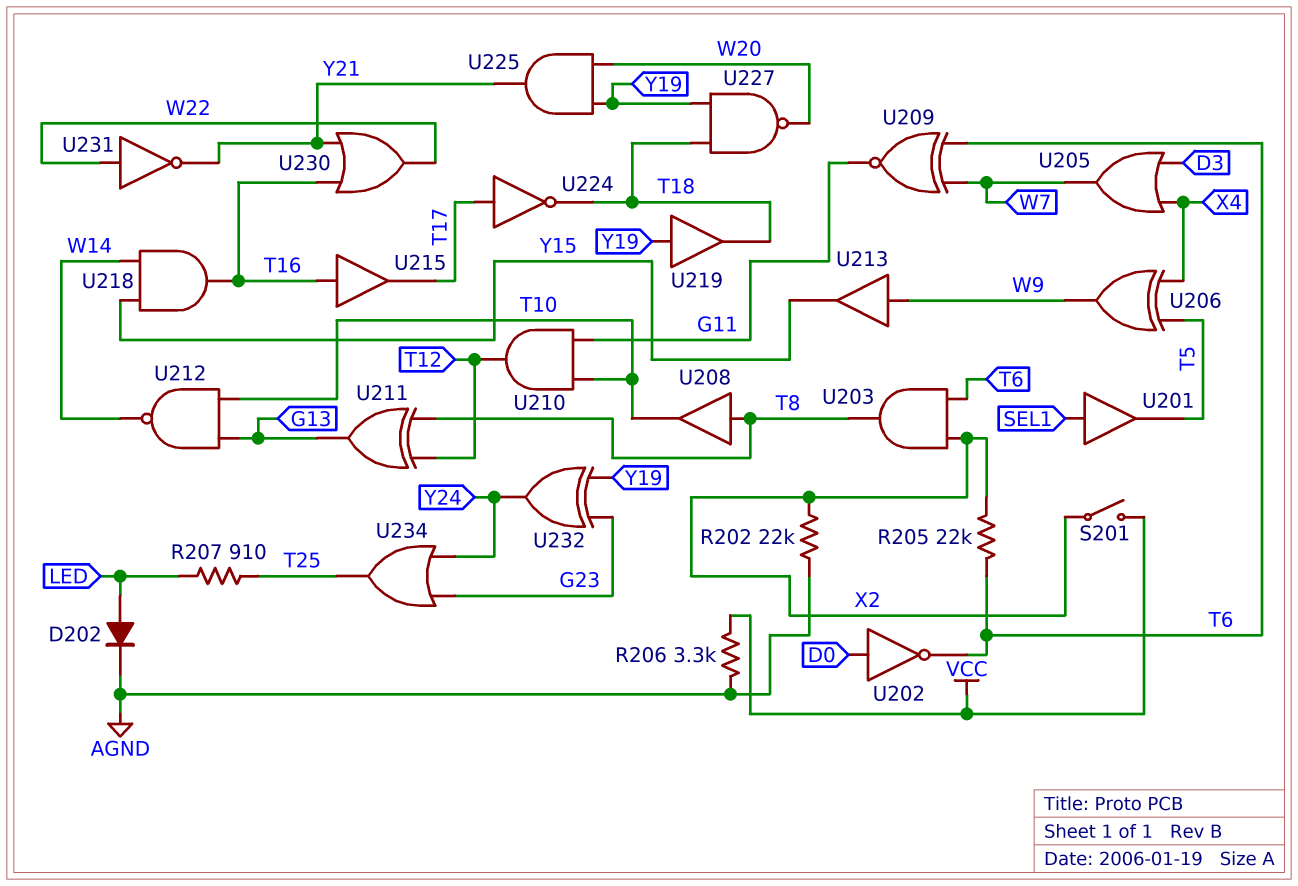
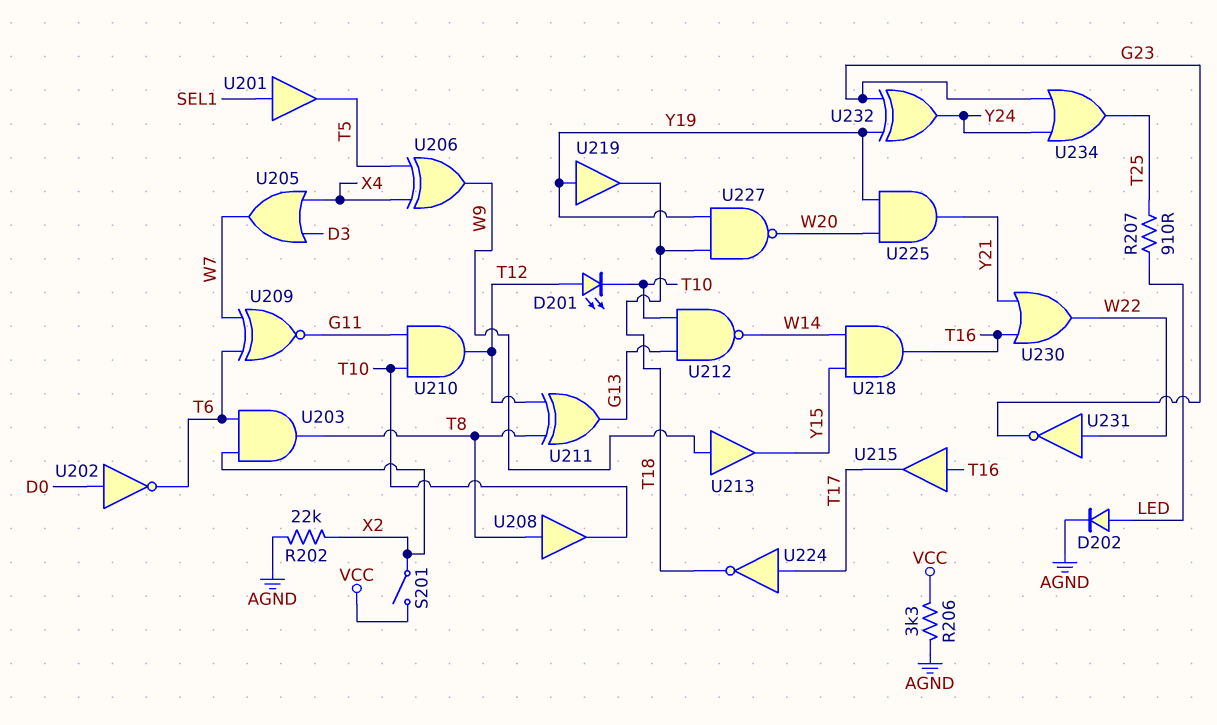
D201: none -> LED (A T12, K T10)
R205: 22k (T6, X2) -> none
U231: NOT (in W22, out Y21) -> NOT (in W22, out G23)

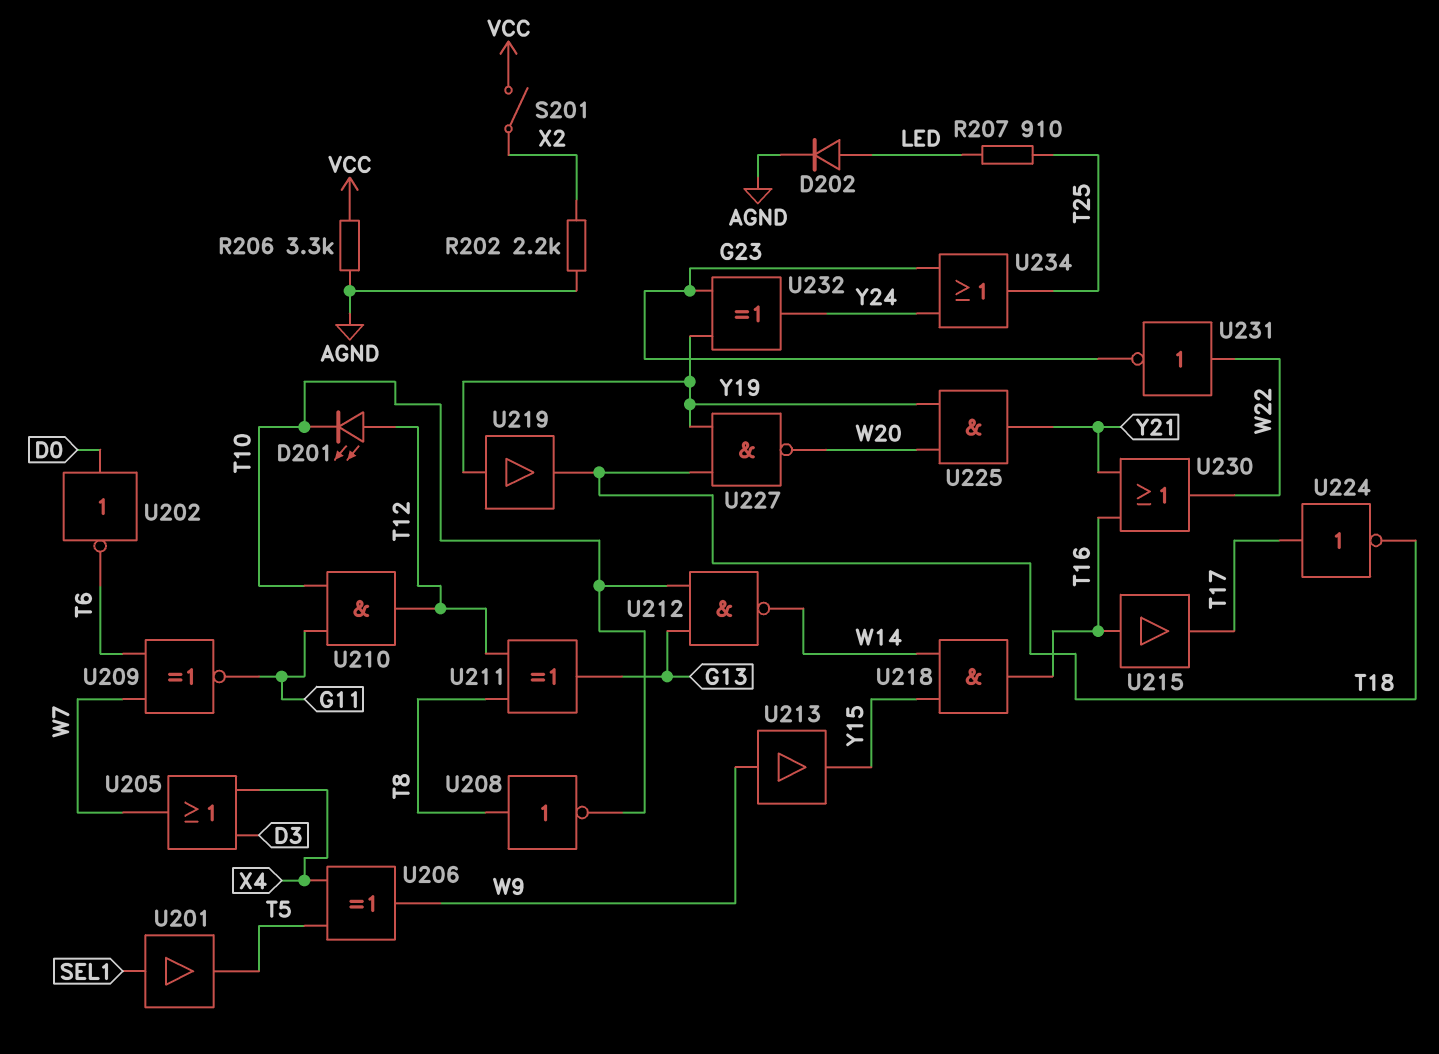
R202: 22k (AGND, X2) -> 2.2k (AGND, X2)
U203: AND (in T6, in X2, out T8) -> none
U208: buffer (in T8, out T10) -> NOT (in T8, out T10)

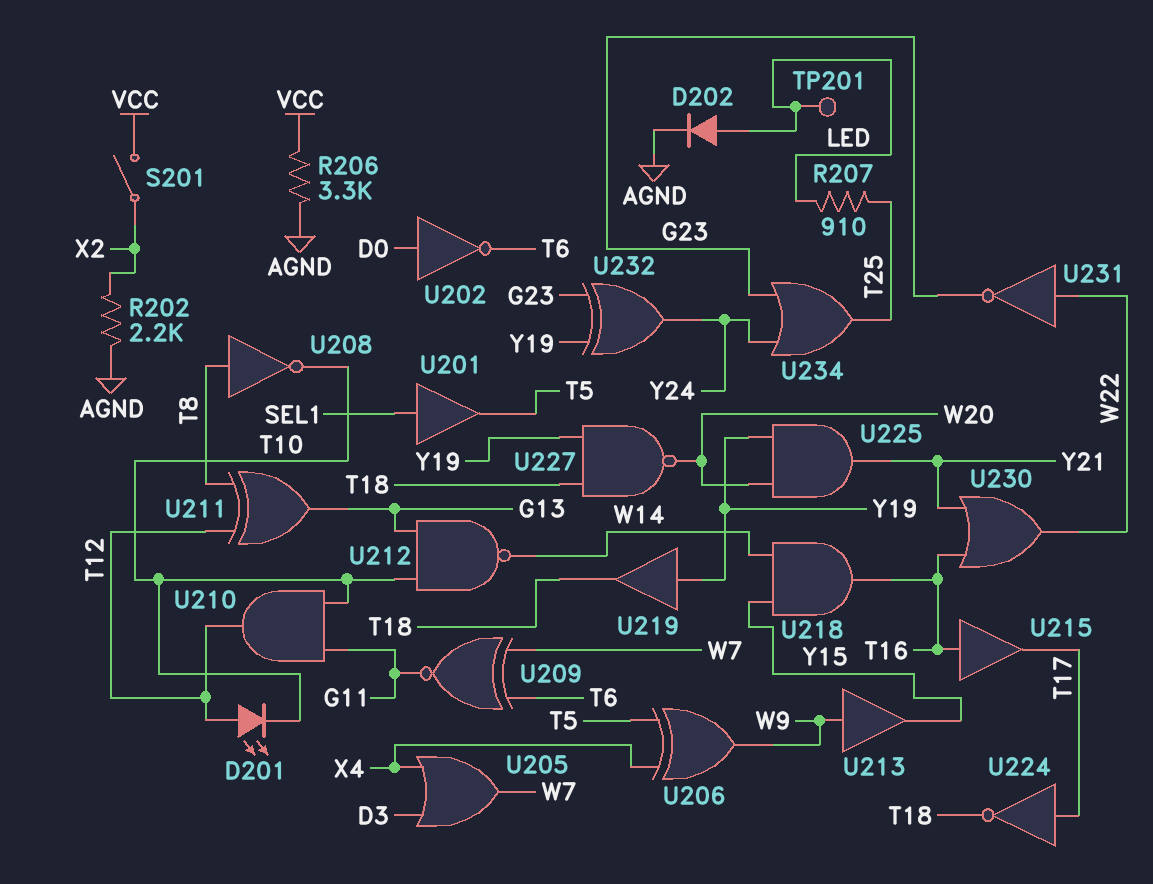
TP201: none -> test point (LED)

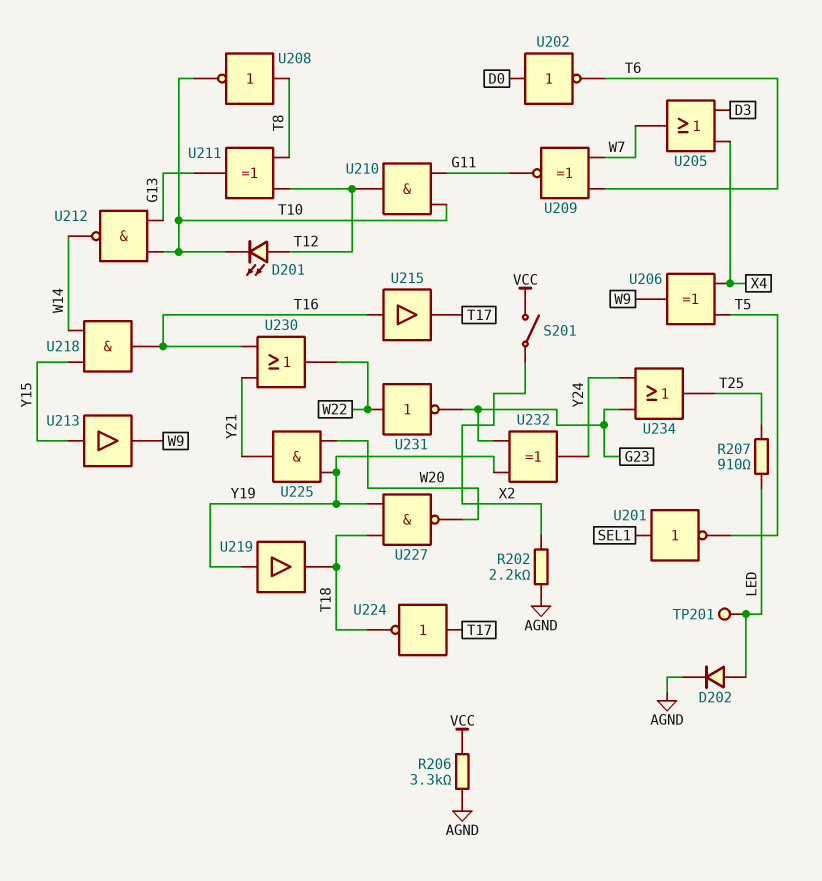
U201: buffer (in SEL1, out T5) -> NOT (in SEL1, out T5)
U213: buffer (in W9, out Y15) -> buffer (in Y15, out W9)

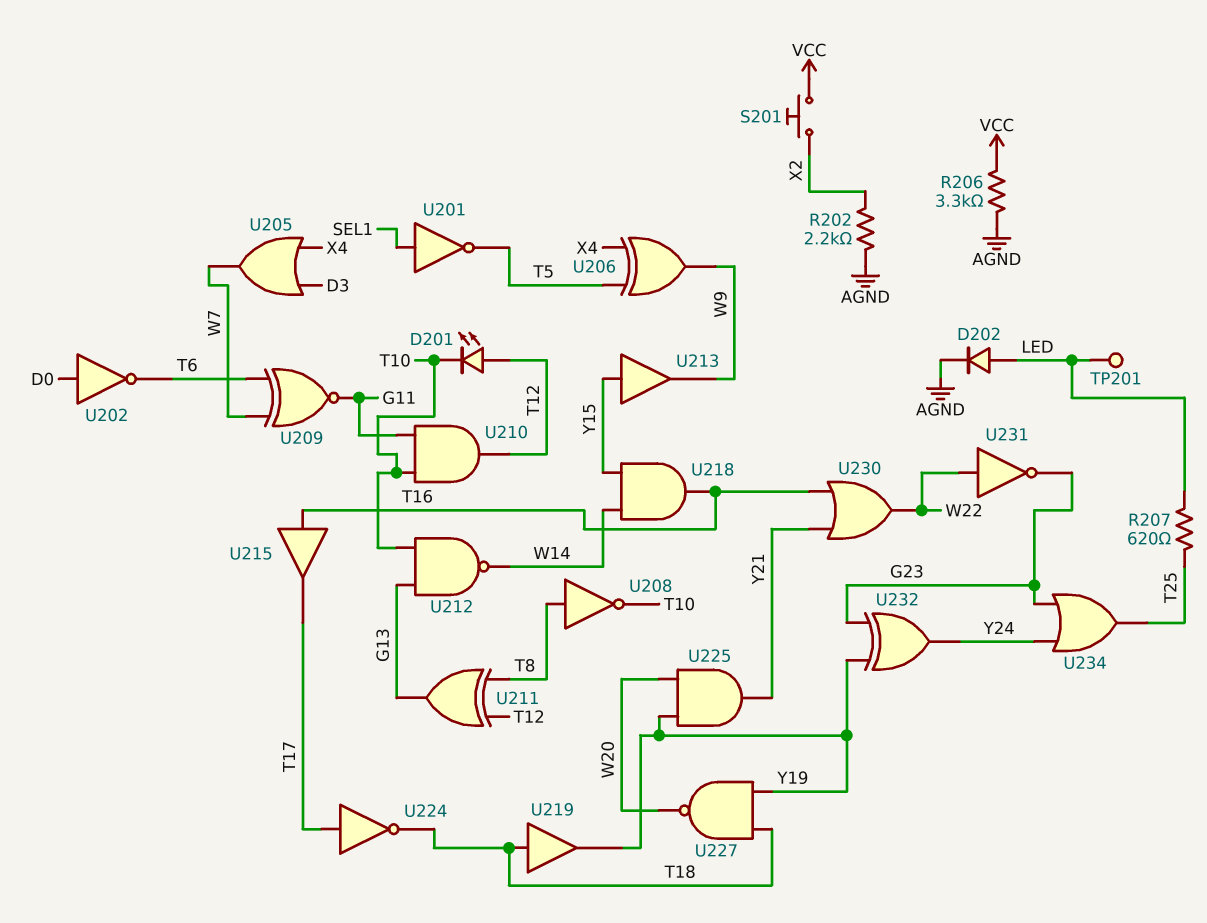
R207: 910 (LED, T25) -> 620 (LED, T25)
S201: switch (VCC, X2) -> button (VCC, X2)
U219: buffer (in Y19, out T18) -> buffer (in T18, out Y19)

